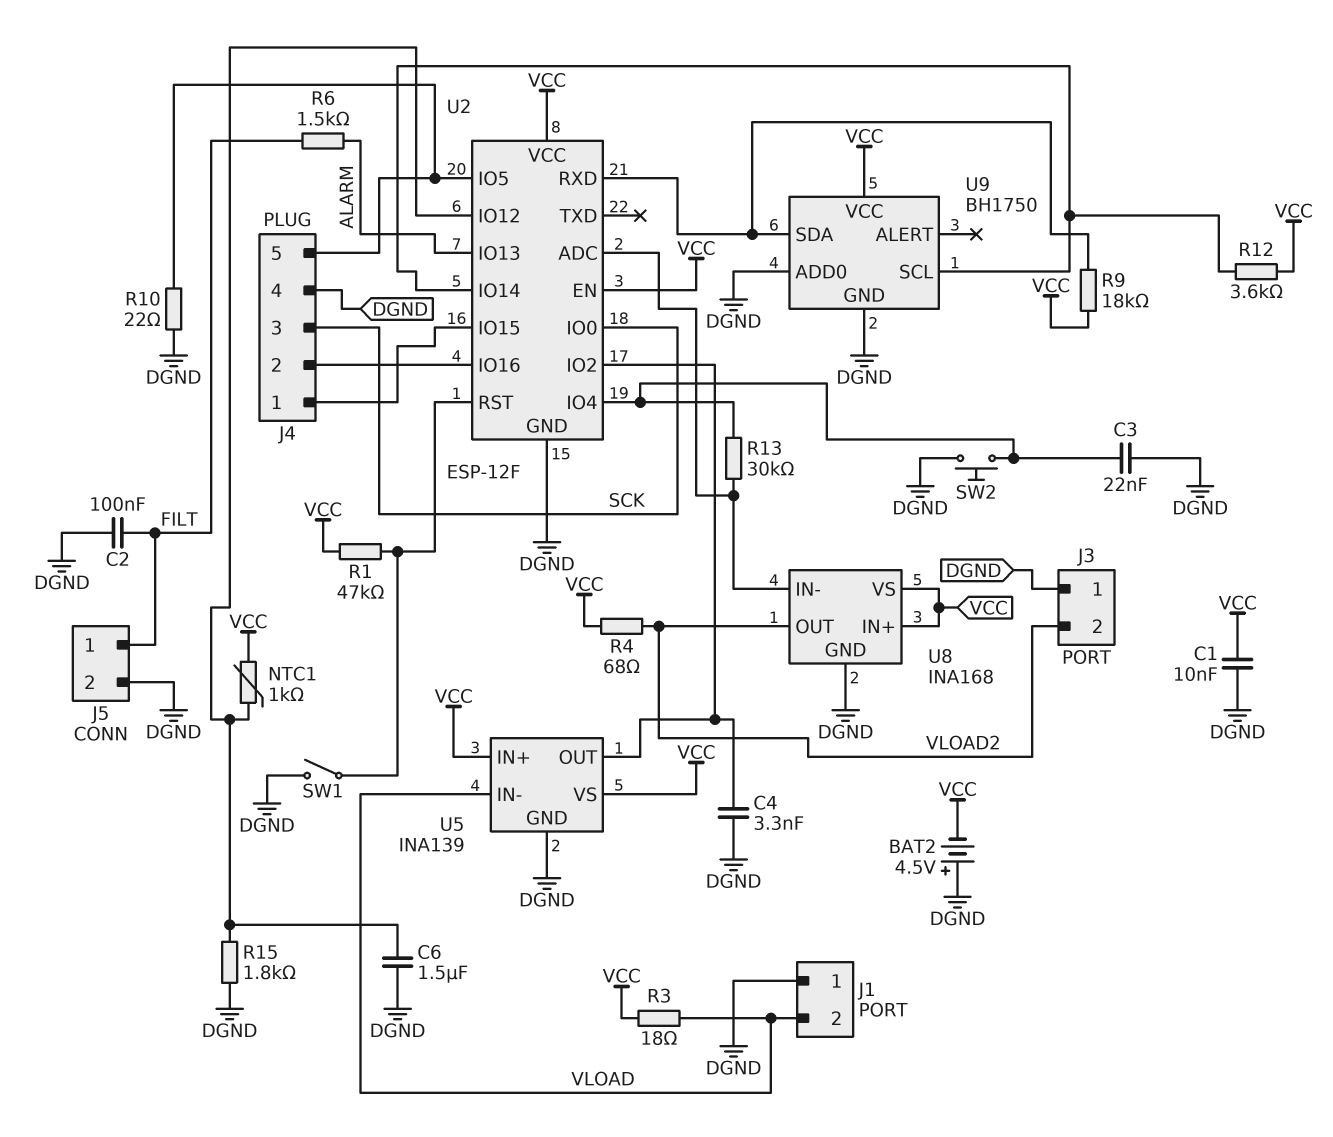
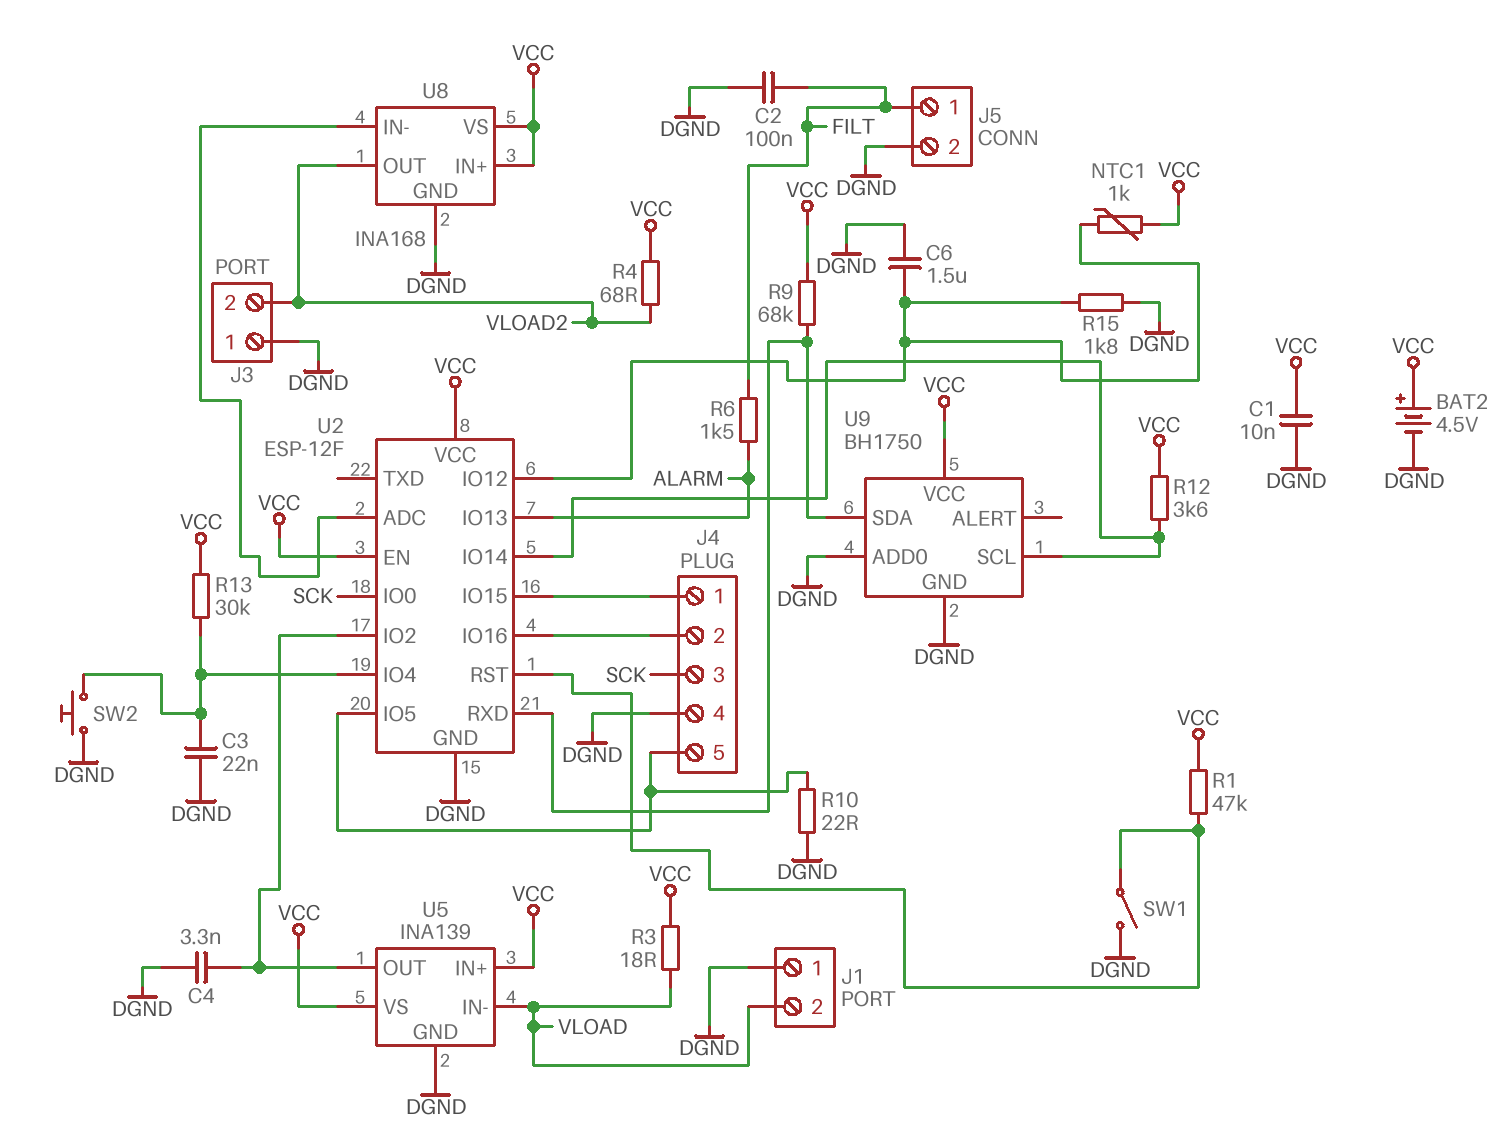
BAT2: 4.5V (plus DGND, minus VCC) -> 4.5V (plus VCC, minus DGND)
R9: 18k (U2/RXD, VCC) -> 68k (U2/RXD, VCC)
R13: 30k (U2/ADC, U2/IO4) -> 30k (U2/IO4, VCC)

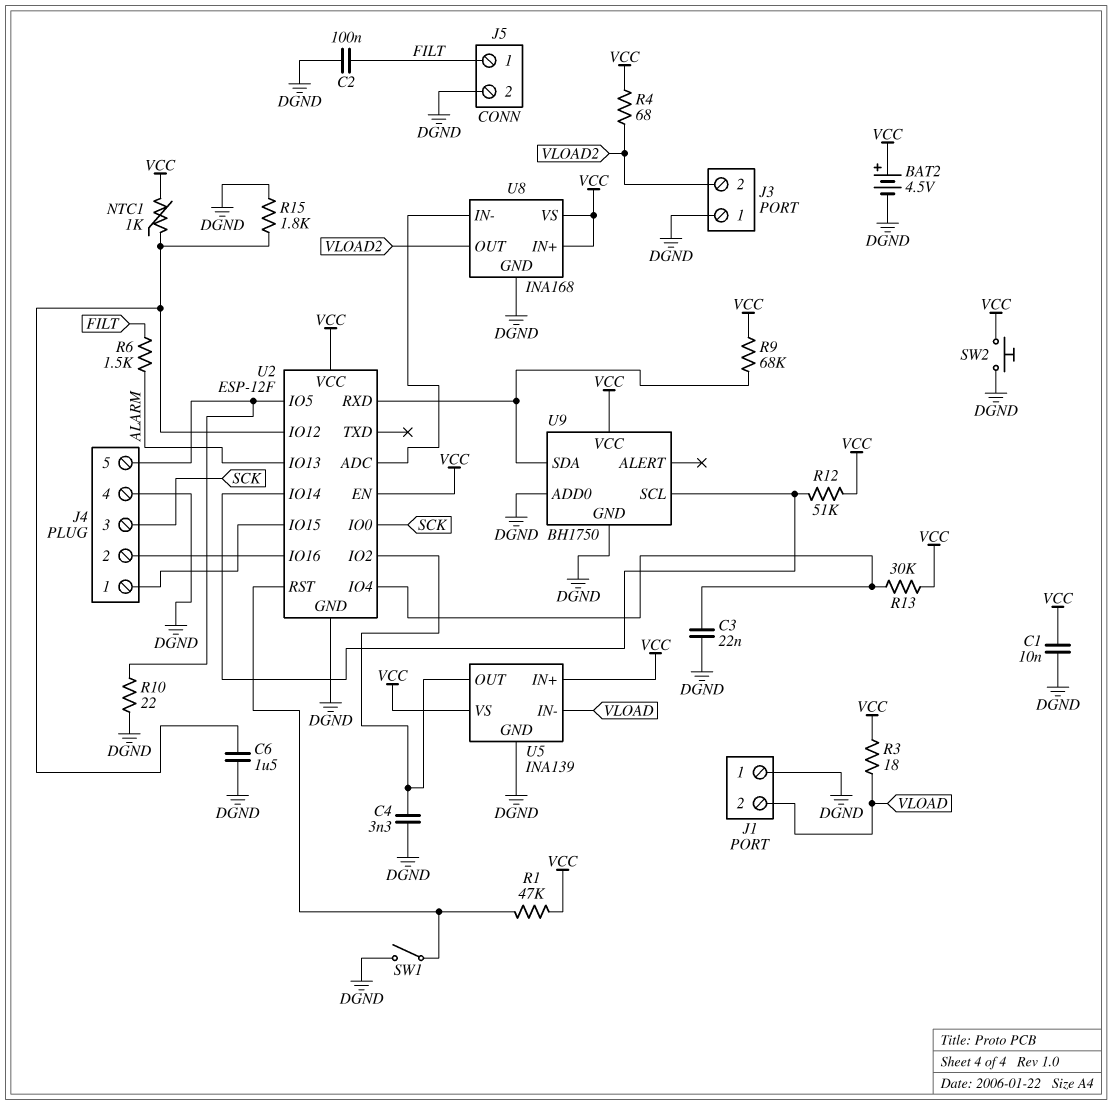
R12: 3.6k (U2/IO14, VCC) -> 51k (U2/IO14, VCC)
SW2: button (DGND, U2/IO4) -> button (DGND, VCC)

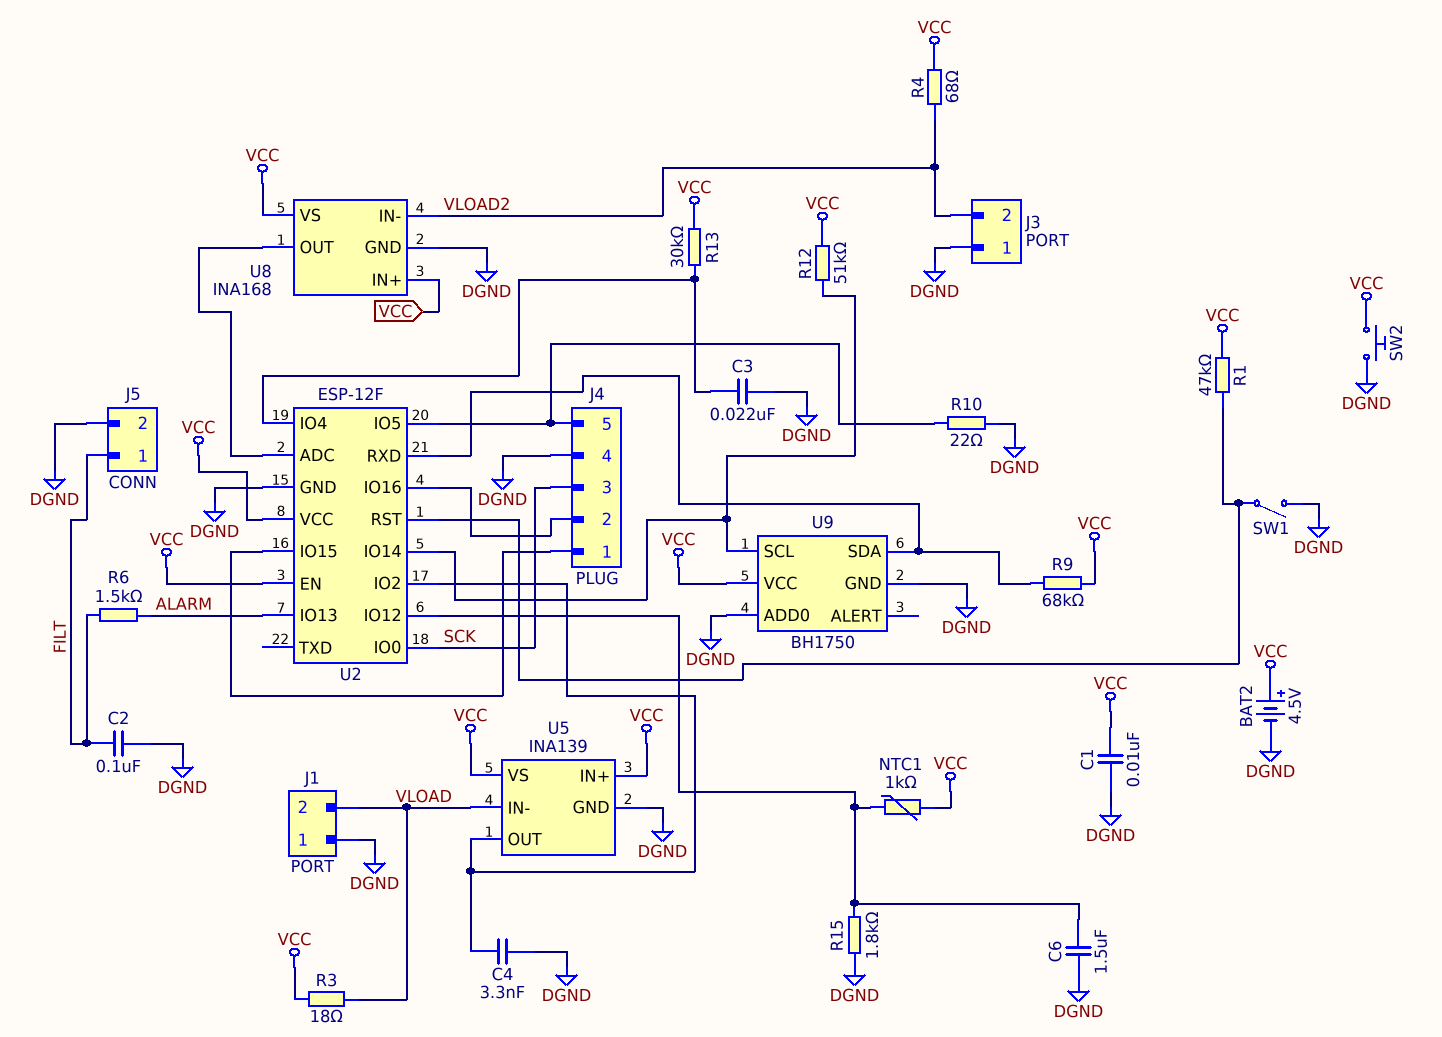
U8 pin IN-: U2/ADC -> VLOAD2
U8 pin OUT: VLOAD2 -> U2/ADC

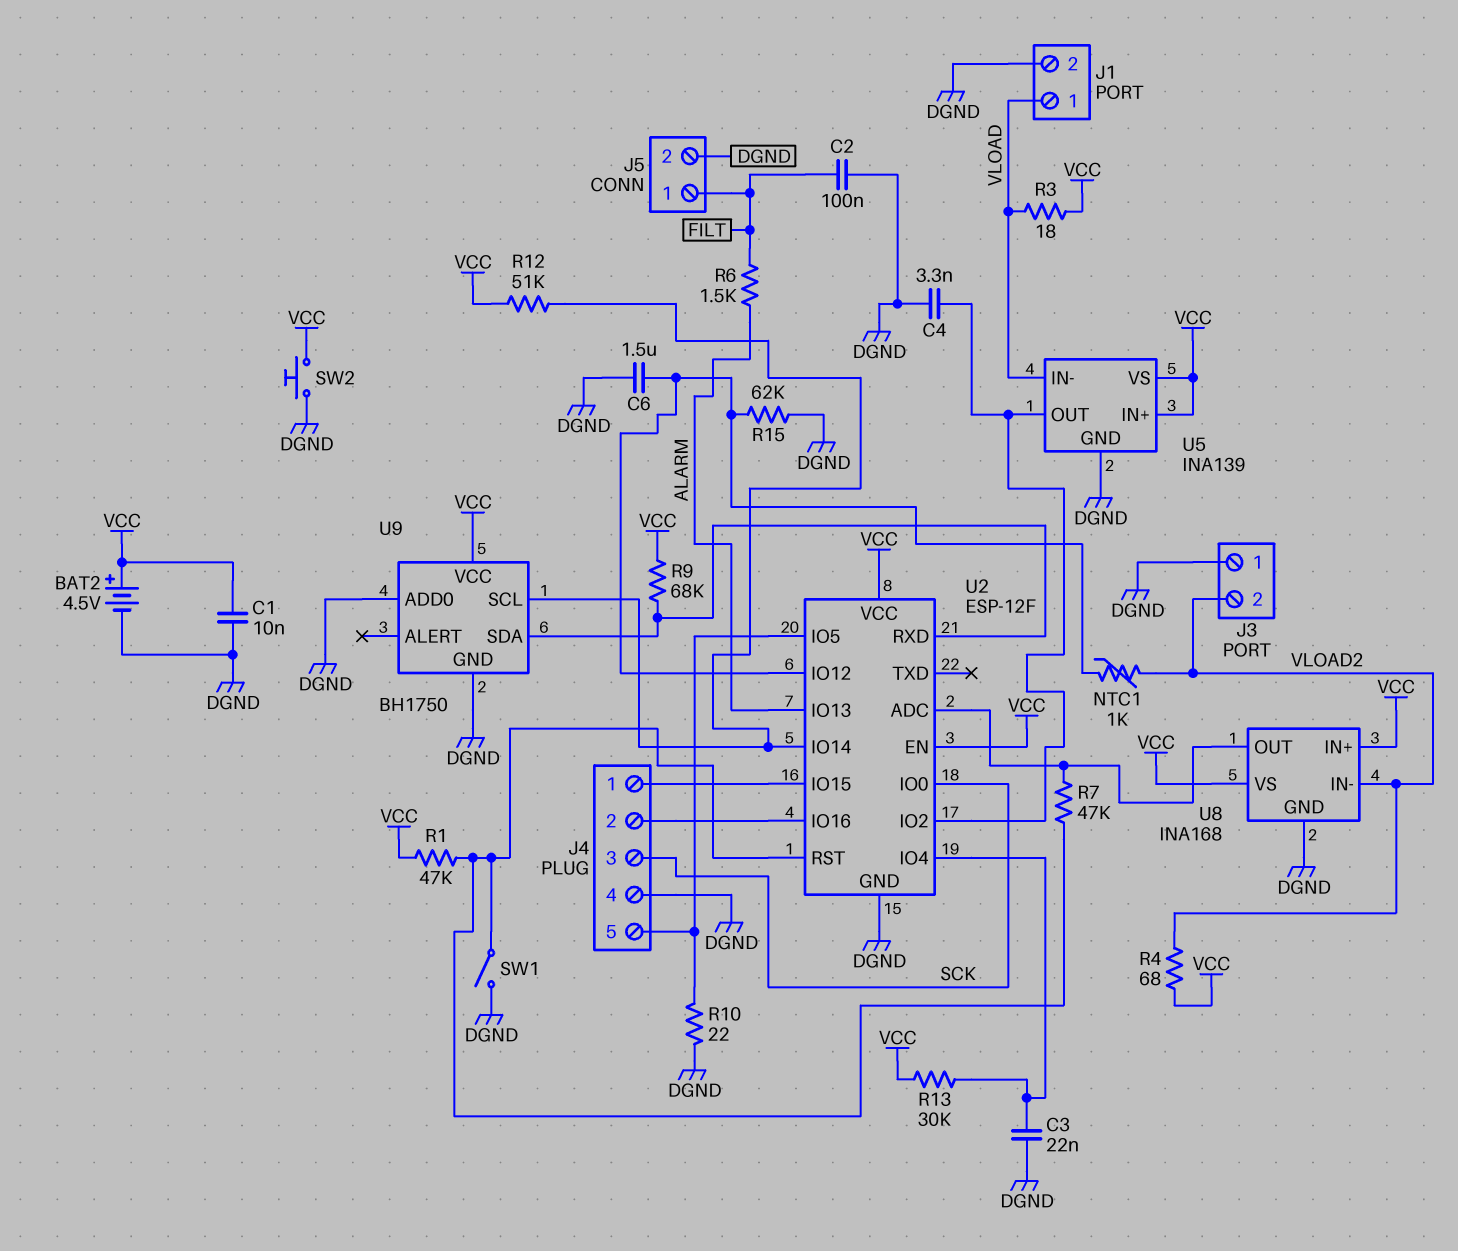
J1 pin 1: DGND -> VLOAD
J1 pin 2: VLOAD -> DGND
NTC1: 1k (U2/IO12, VCC) -> 1k (U2/IO12, VLOAD2)
R7: none -> 47k (U2/ADC, U2/RST)
R15: 1.8k (DGND, U2/IO12) -> 62k (DGND, U2/IO12)

